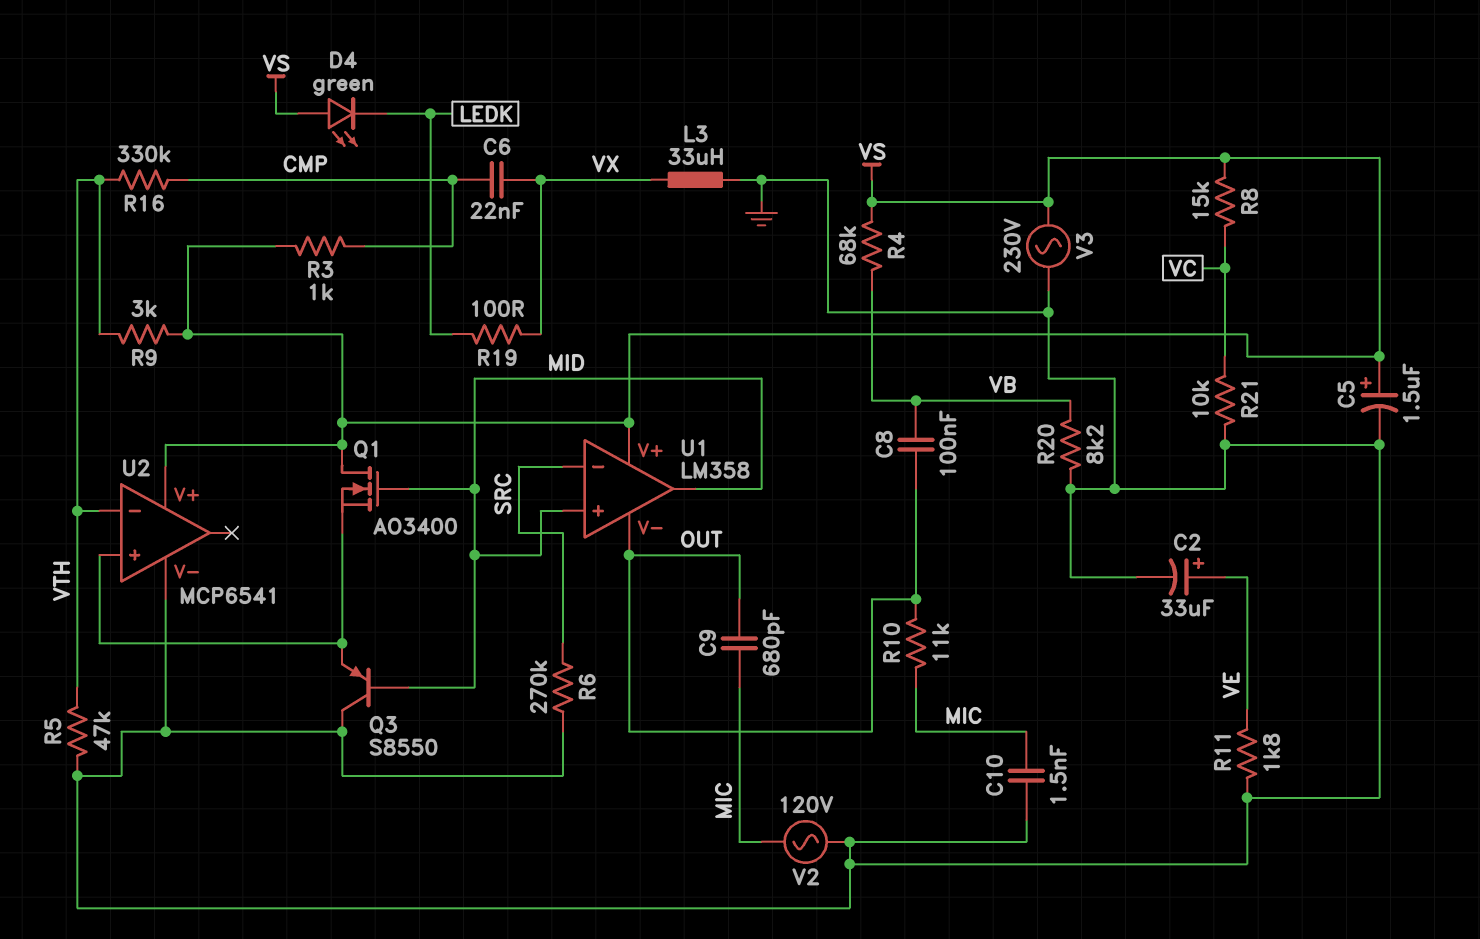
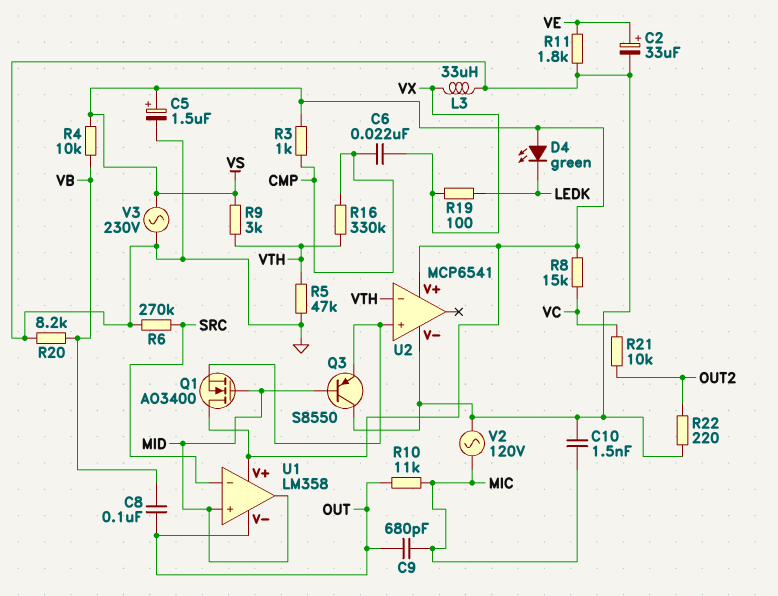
R4: 68k (VB, VS) -> 10k (VB, VS)
R21: 10k (GND, VC) -> 10k (OUT2, VC)
R22: none -> 220 (GND, OUT2)

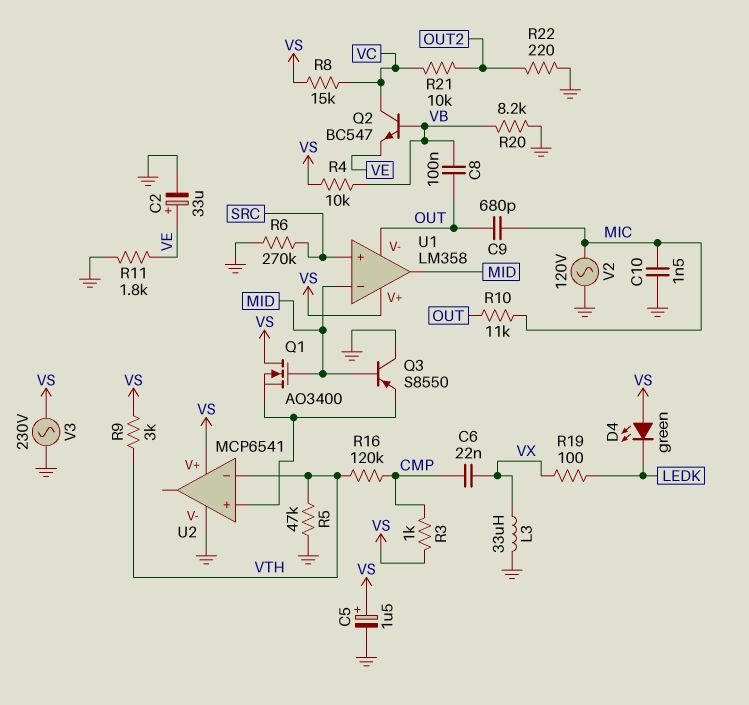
Q2: none -> NPN BC547 (B VB, C VC, E VE)
R16: 330k (CMP, VTH) -> 120k (CMP, VTH)
U1 pin in+: MID -> SRC
U1 pin in-: SRC -> MID

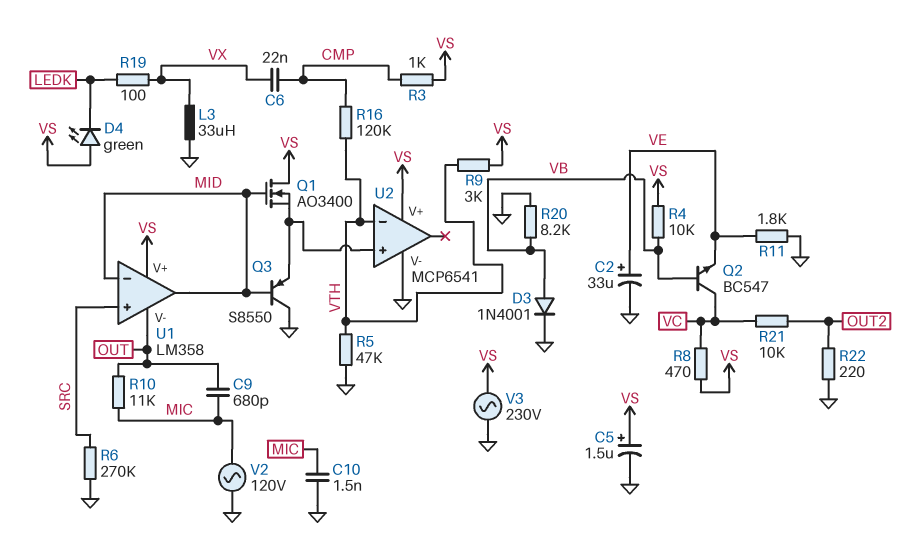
C8: 100nF (OUT, VB) -> none
D3: none -> diode 1N4001 (A VB, K GND)
R8: 15k (VC, VS) -> 470 (VC, VS)

